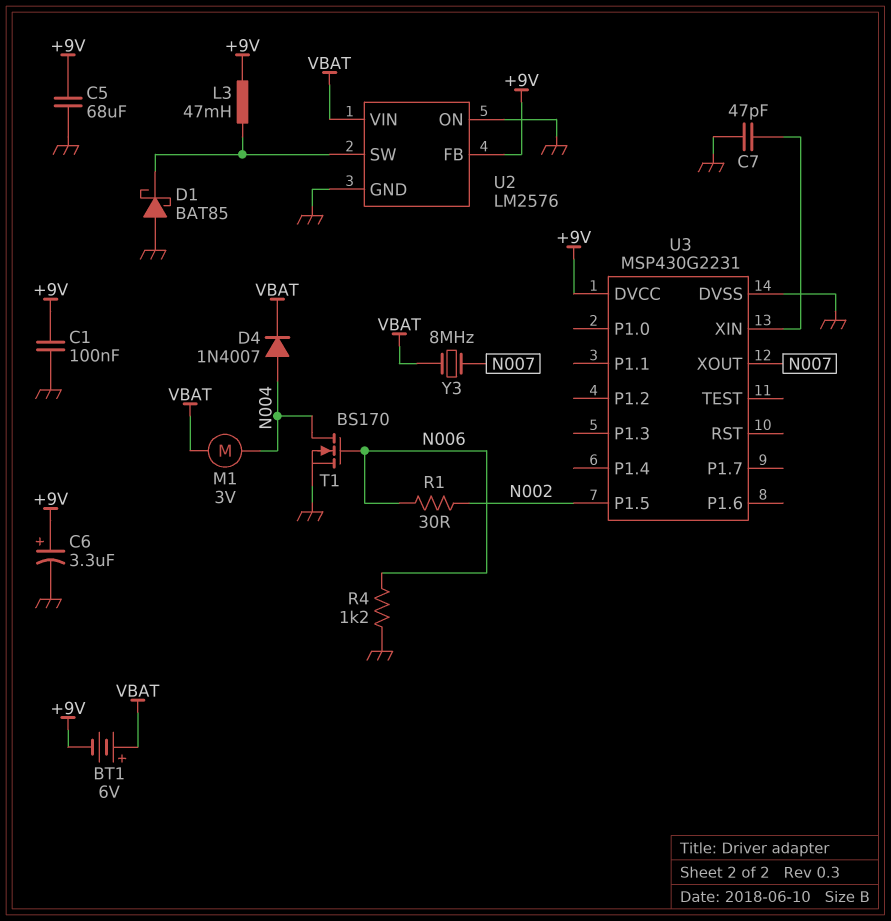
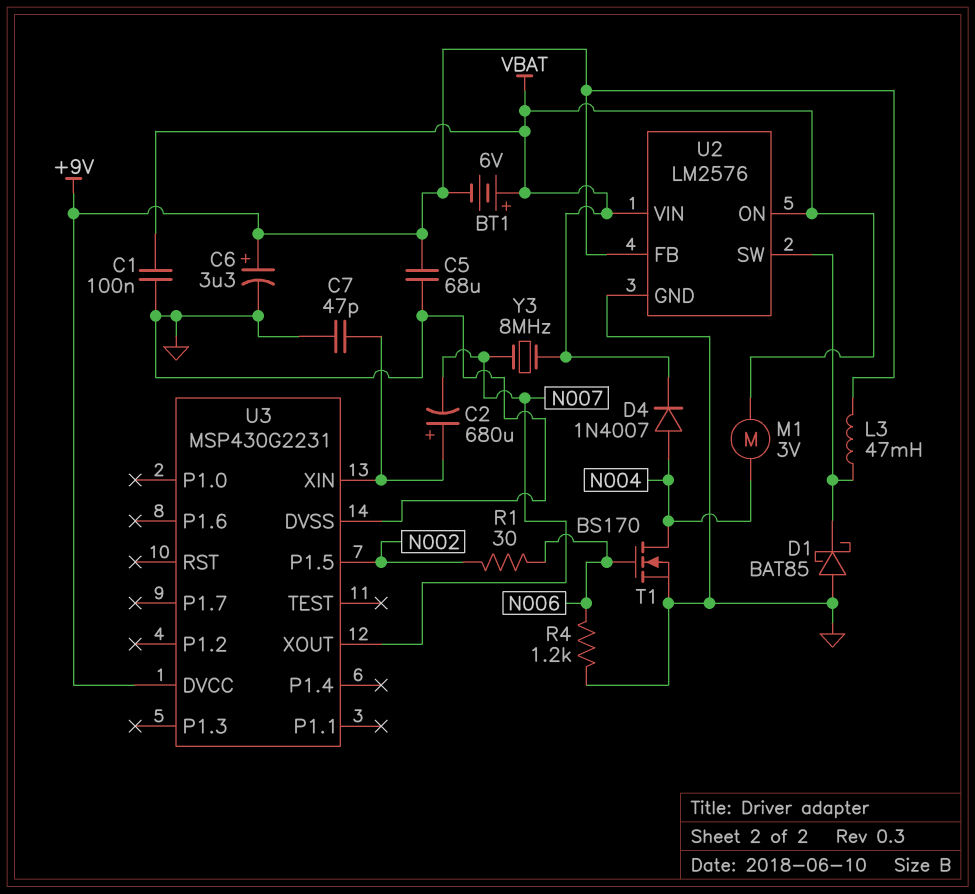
C1: 100nF (+9V, GND) -> 100nF (GND, VBAT)
C2: none -> 680uF (plus U3/XIN, minus N007)
U2 pin ON: GND -> VBAT

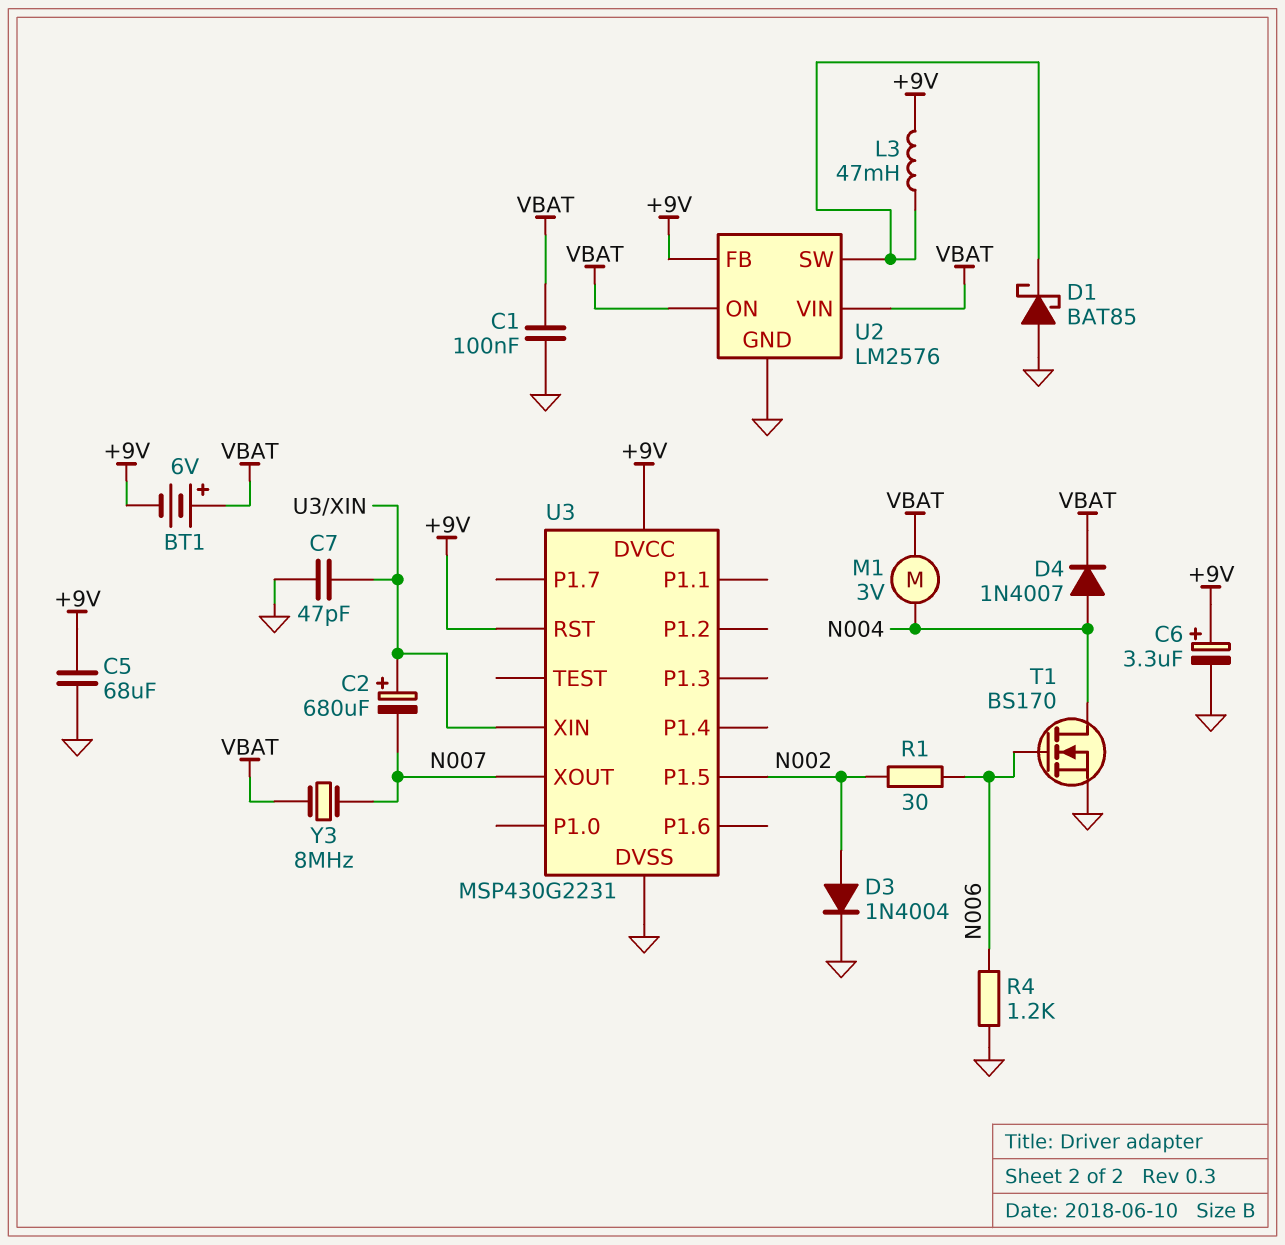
D3: none -> diode 1N4004 (A N002, K GND)
U3 pin RST: none -> +9V

